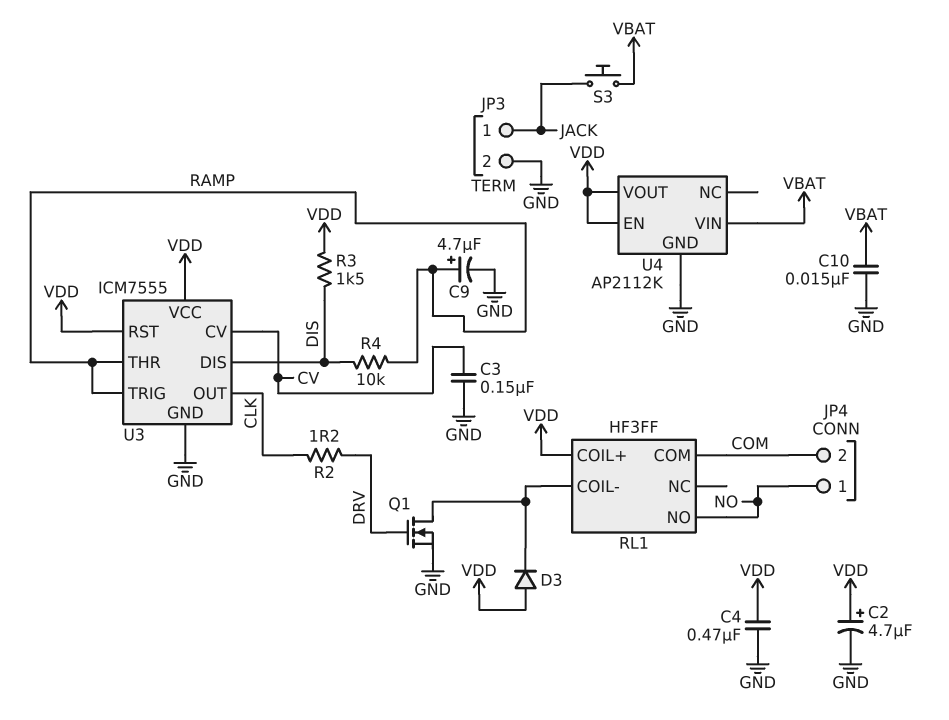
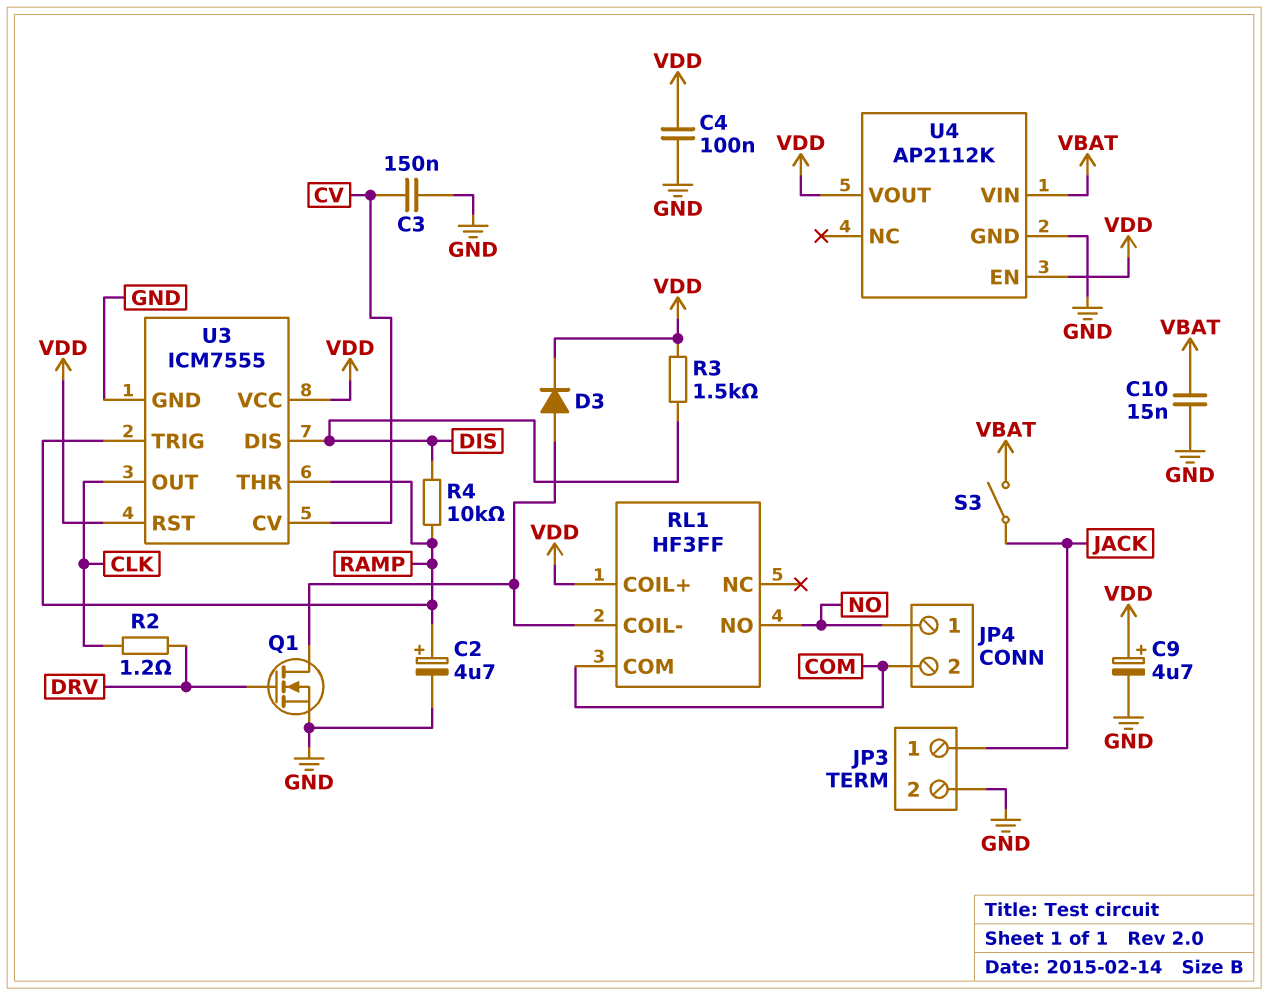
C2: 4.7uF (plus VDD, minus GND) -> 4.7uF (plus RAMP, minus GND)
C4: 470nF (GND, VDD) -> 100nF (GND, VDD)
C9: 4.7uF (plus RAMP, minus GND) -> 4.7uF (plus VDD, minus GND)
D3: diode (A VDD, K RL1/COIL-) -> diode (A RL1/COIL-, K VDD)
S3: button (JACK, VBAT) -> switch (JACK, VBAT)

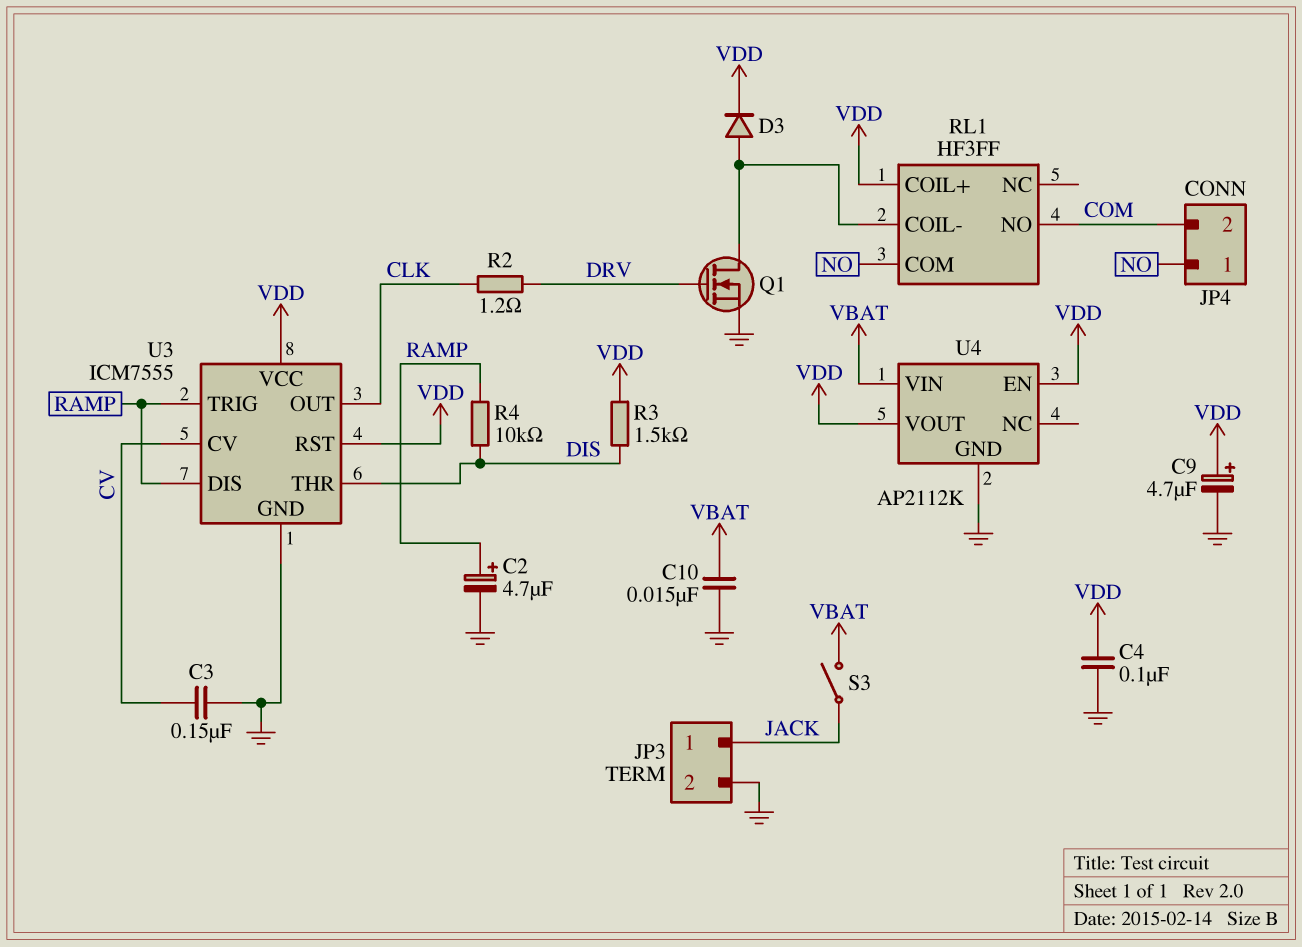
RL1 pin COM: COM -> NO
RL1 pin NO: NO -> COM
U3 pin DIS: DIS -> RAMP
U3 pin THR: RAMP -> DIS

